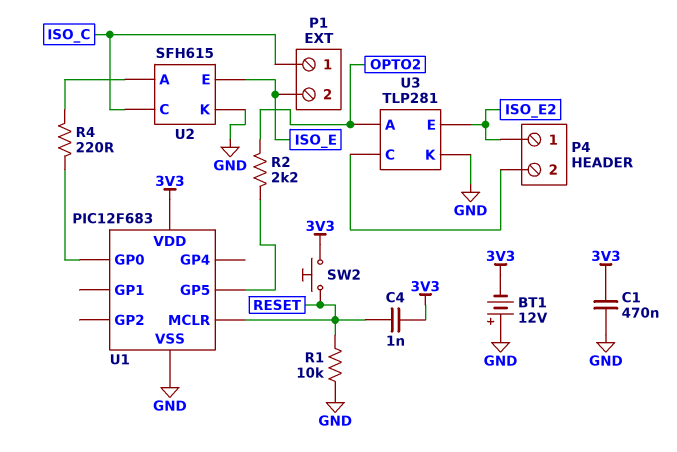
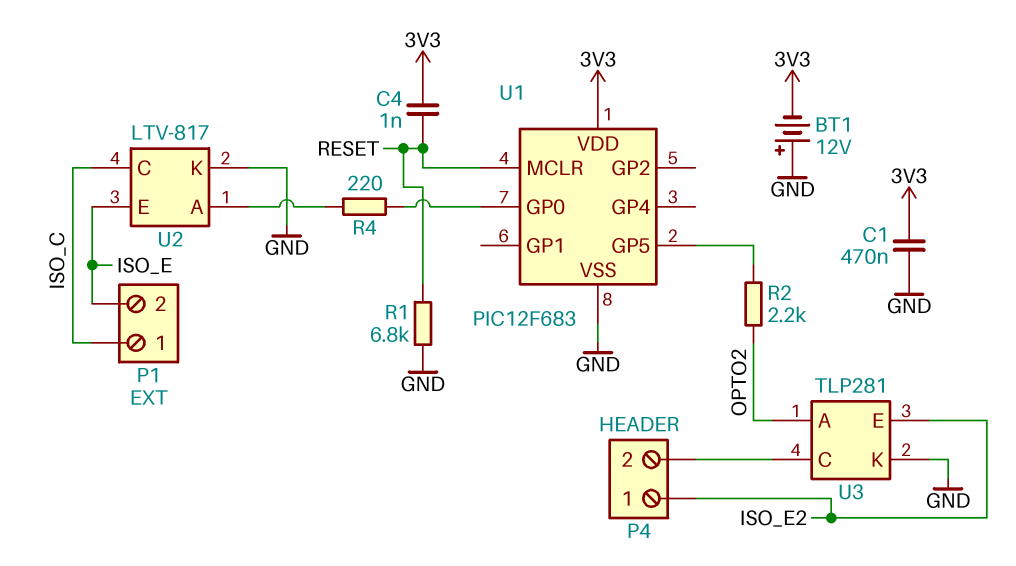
R1: 10k (GND, RESET) -> 6.8k (GND, RESET)
SW2: button (3V3, RESET) -> none
U2: SFH615 -> LTV-817

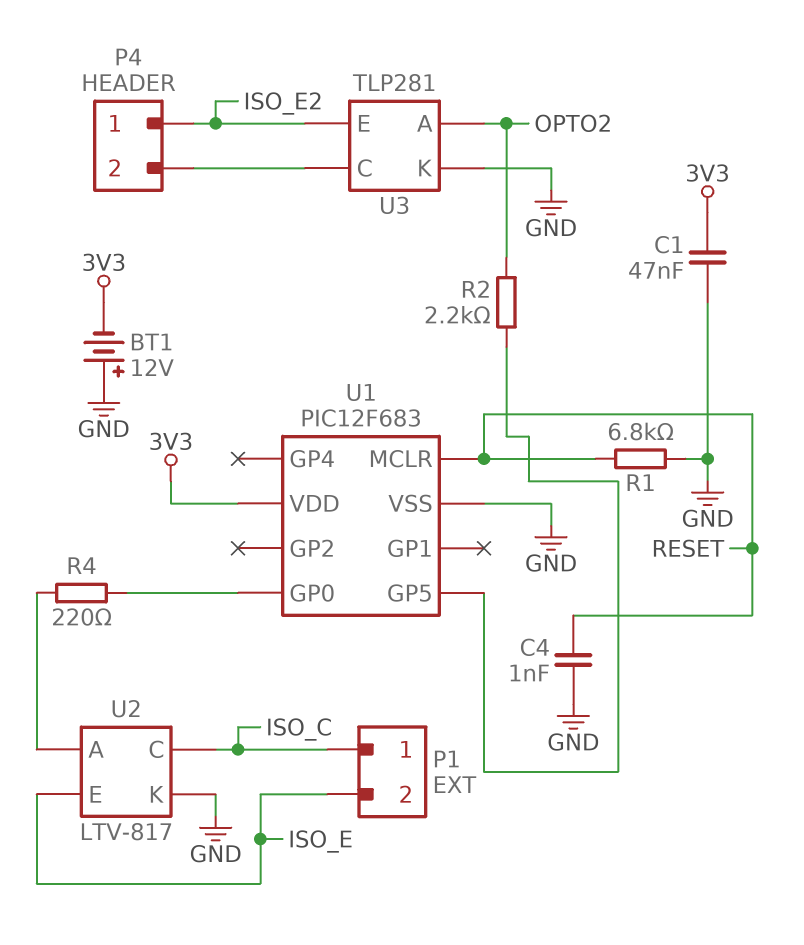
C1: 470nF (3V3, GND) -> 47nF (3V3, GND)
C4: 1nF (3V3, RESET) -> 1nF (GND, RESET)

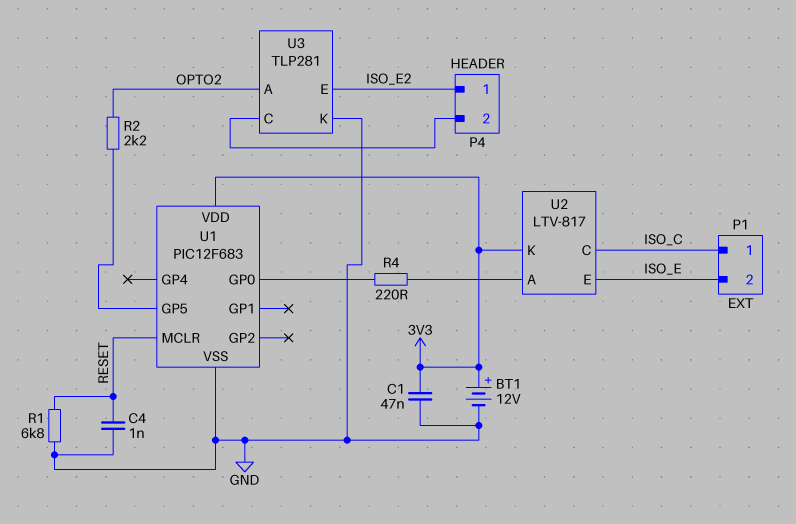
BT1: 12V (plus GND, minus 3V3) -> 12V (plus 3V3, minus GND)
U2 pin K: GND -> 3V3

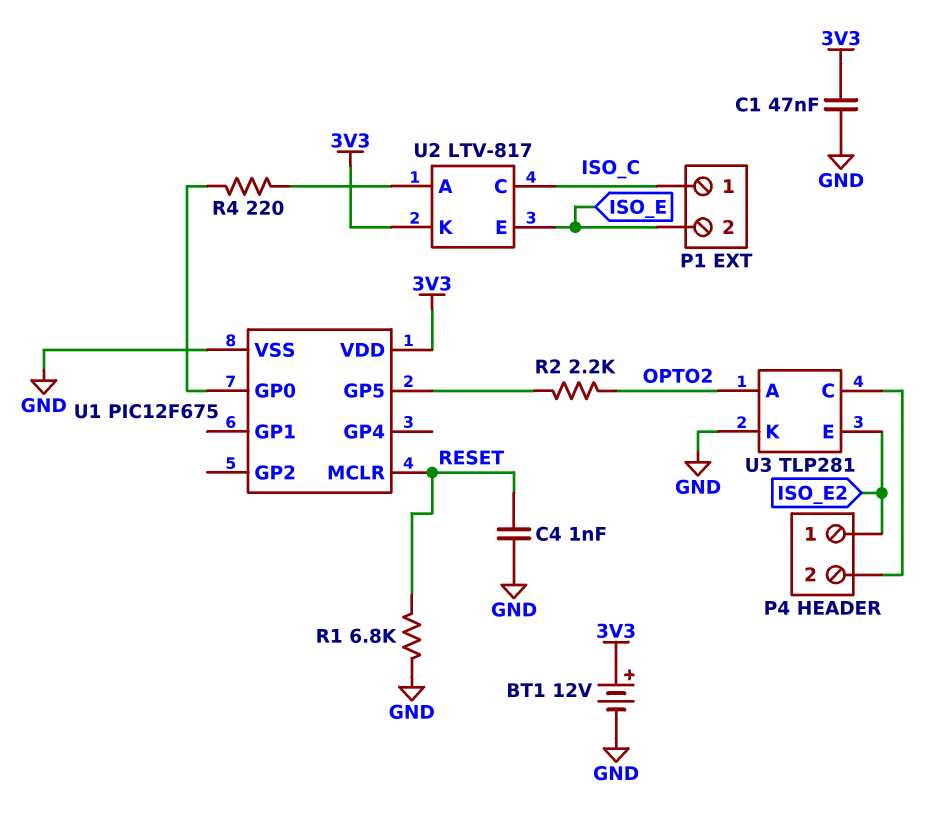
U1: PIC12F683 -> PIC12F675

